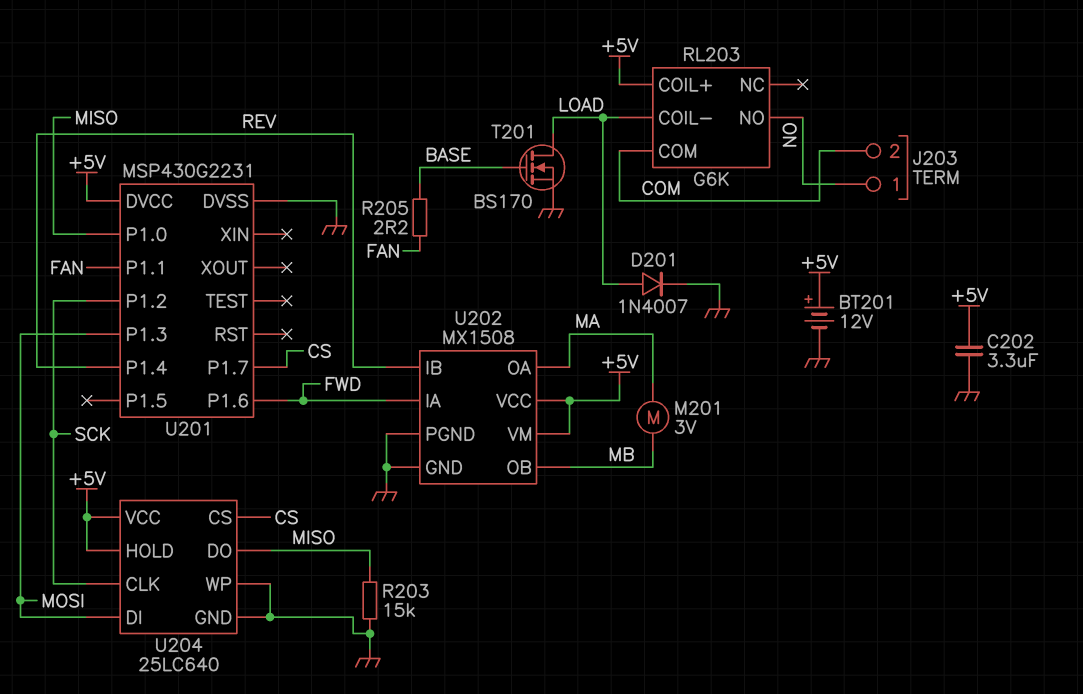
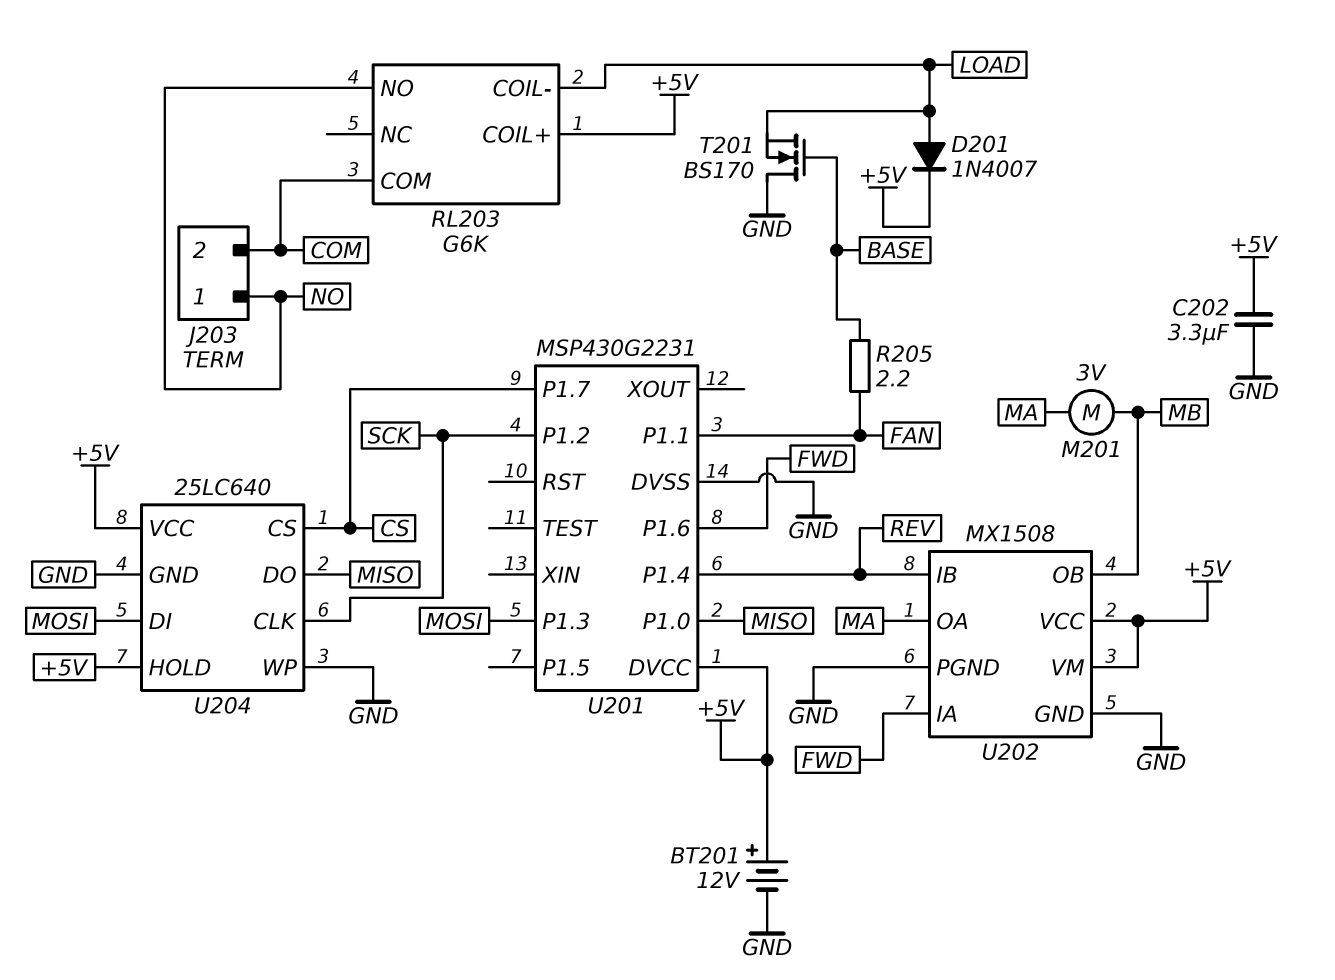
D201: diode 1N4007 (A LOAD, K GND) -> diode 1N4007 (A LOAD, K +5V)
R203: 15k (GND, MISO) -> none
T201: NMOS BS170 (G BASE, D LOAD, S GND) -> NMOS BS170 (G BASE, D GND, S LOAD)

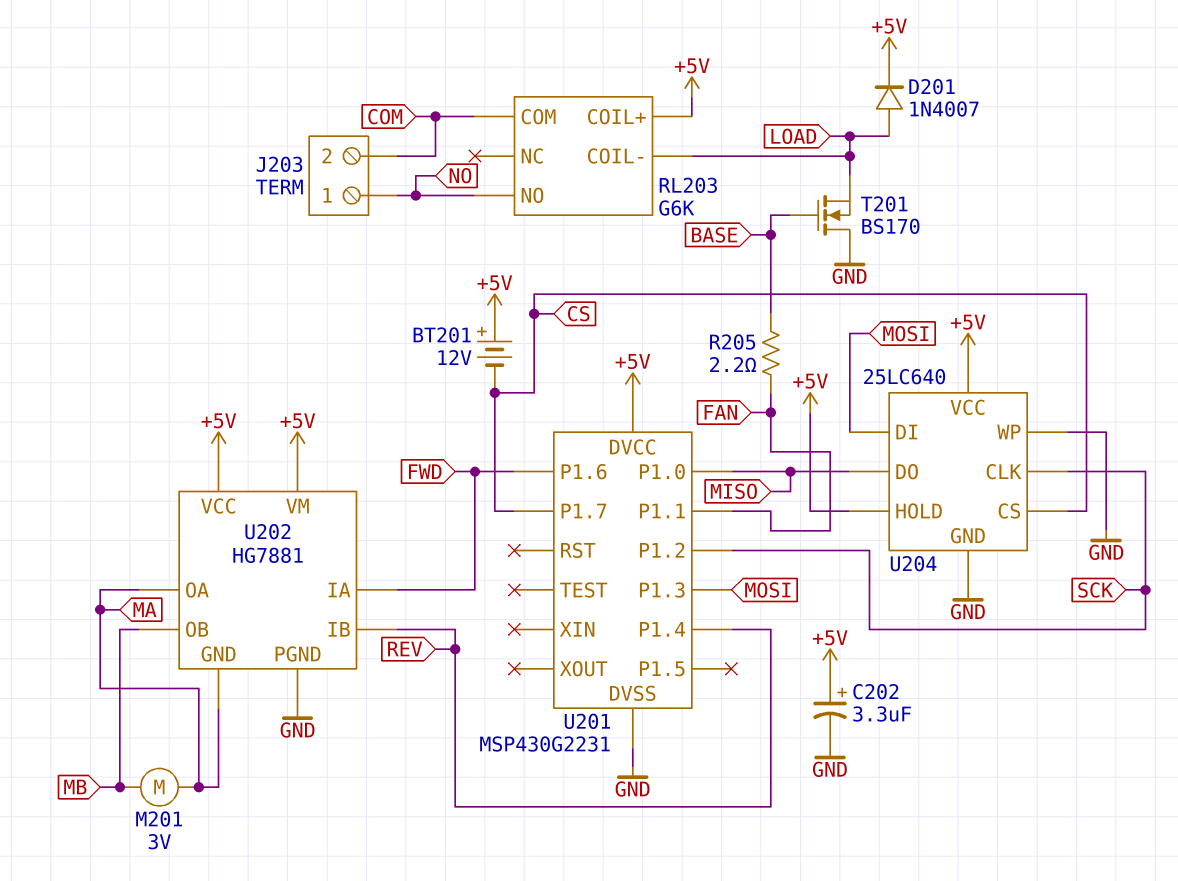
BT201: 12V (plus +5V, minus GND) -> 12V (plus +5V, minus CS)
C202: 3.3uF (+5V, GND) -> 3.3uF (plus +5V, minus GND)
U202: MX1508 -> HG7881
U202 pin GND: GND -> MA

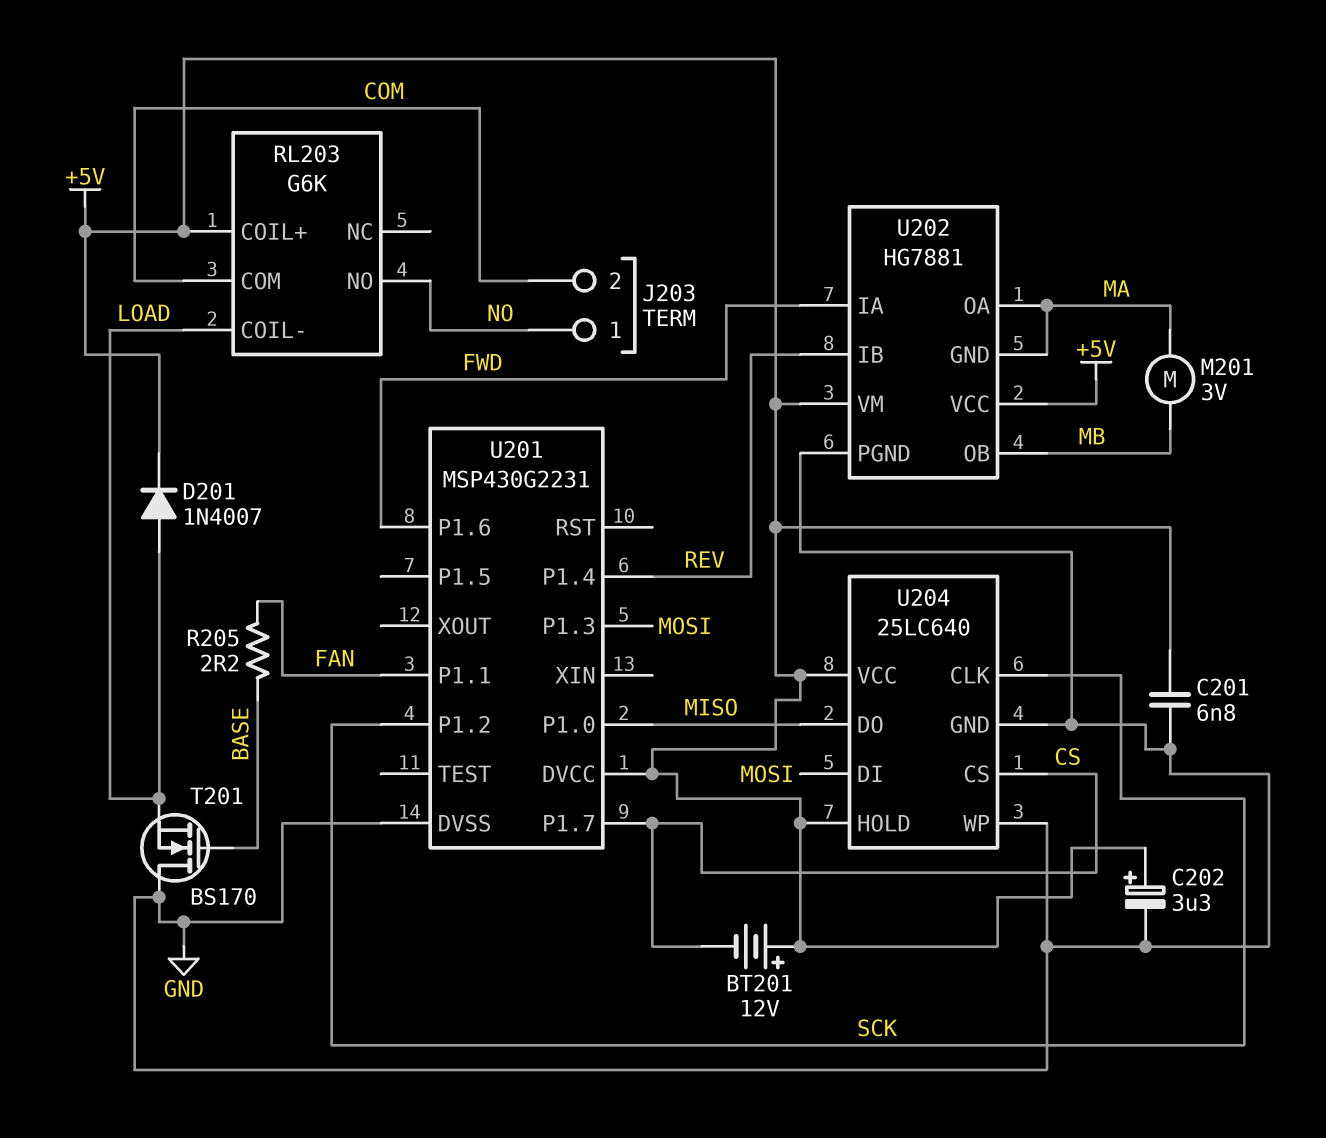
C201: none -> 6.8nF (+5V, GND)

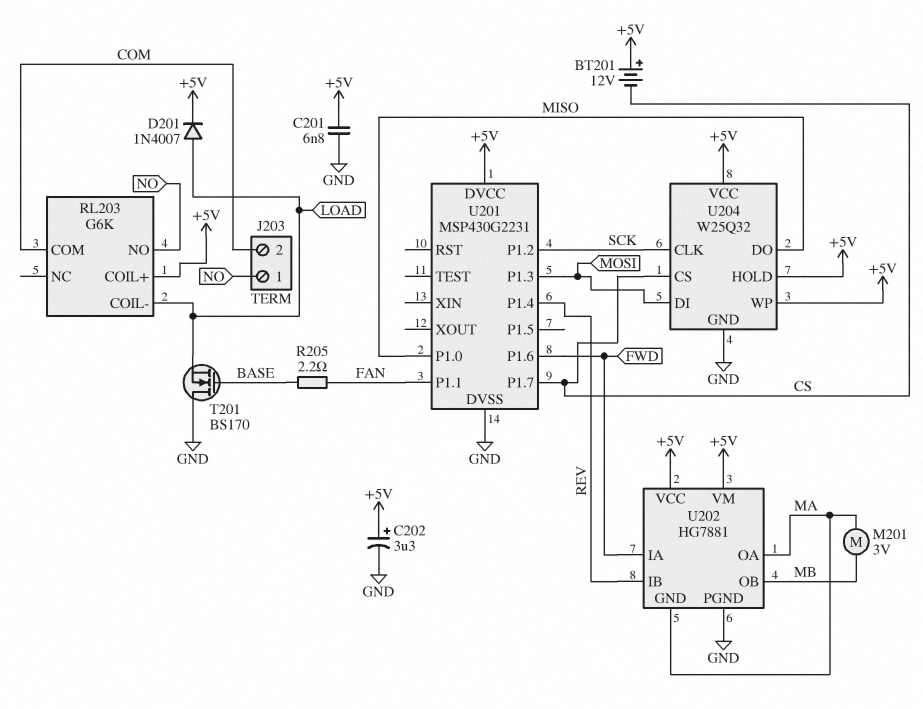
U204: 25LC640 -> W25Q32
U204 pin WP: GND -> +5V

